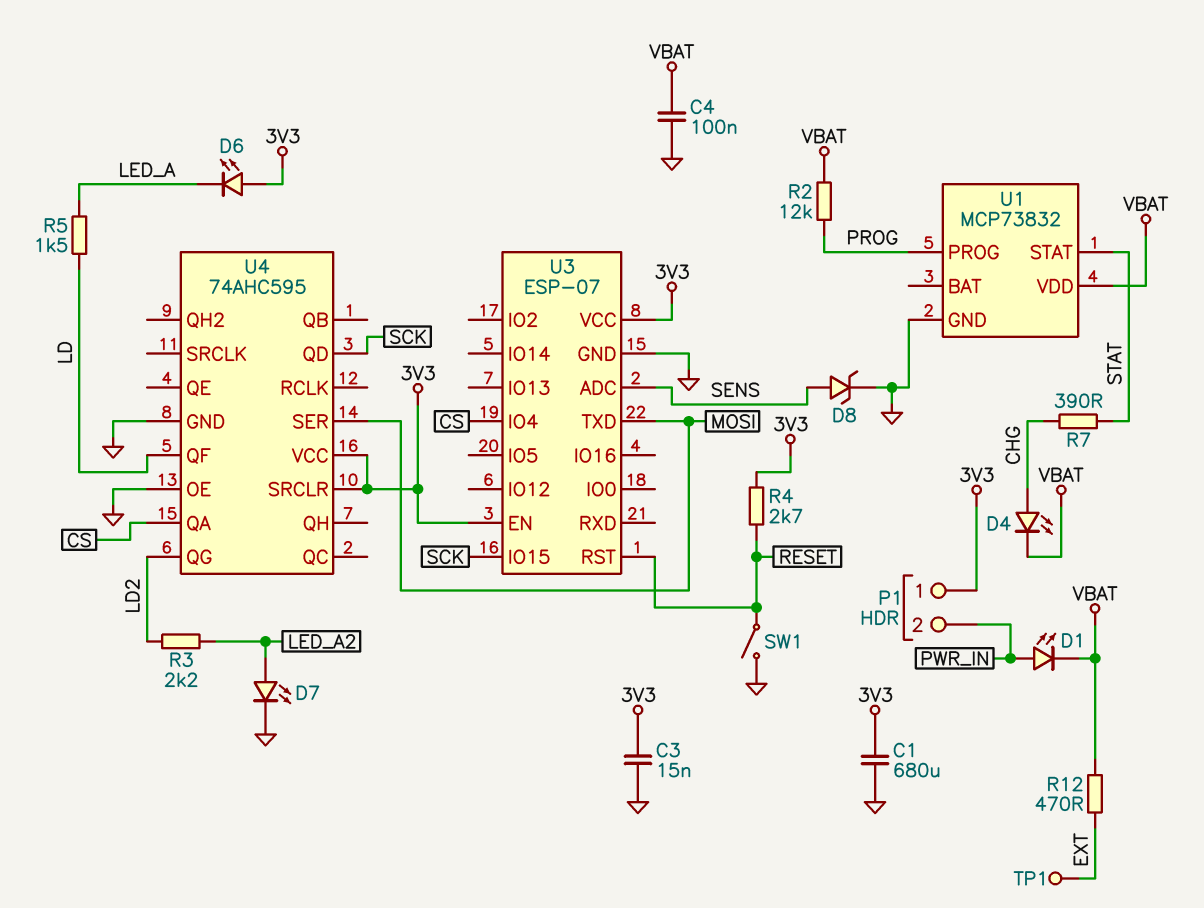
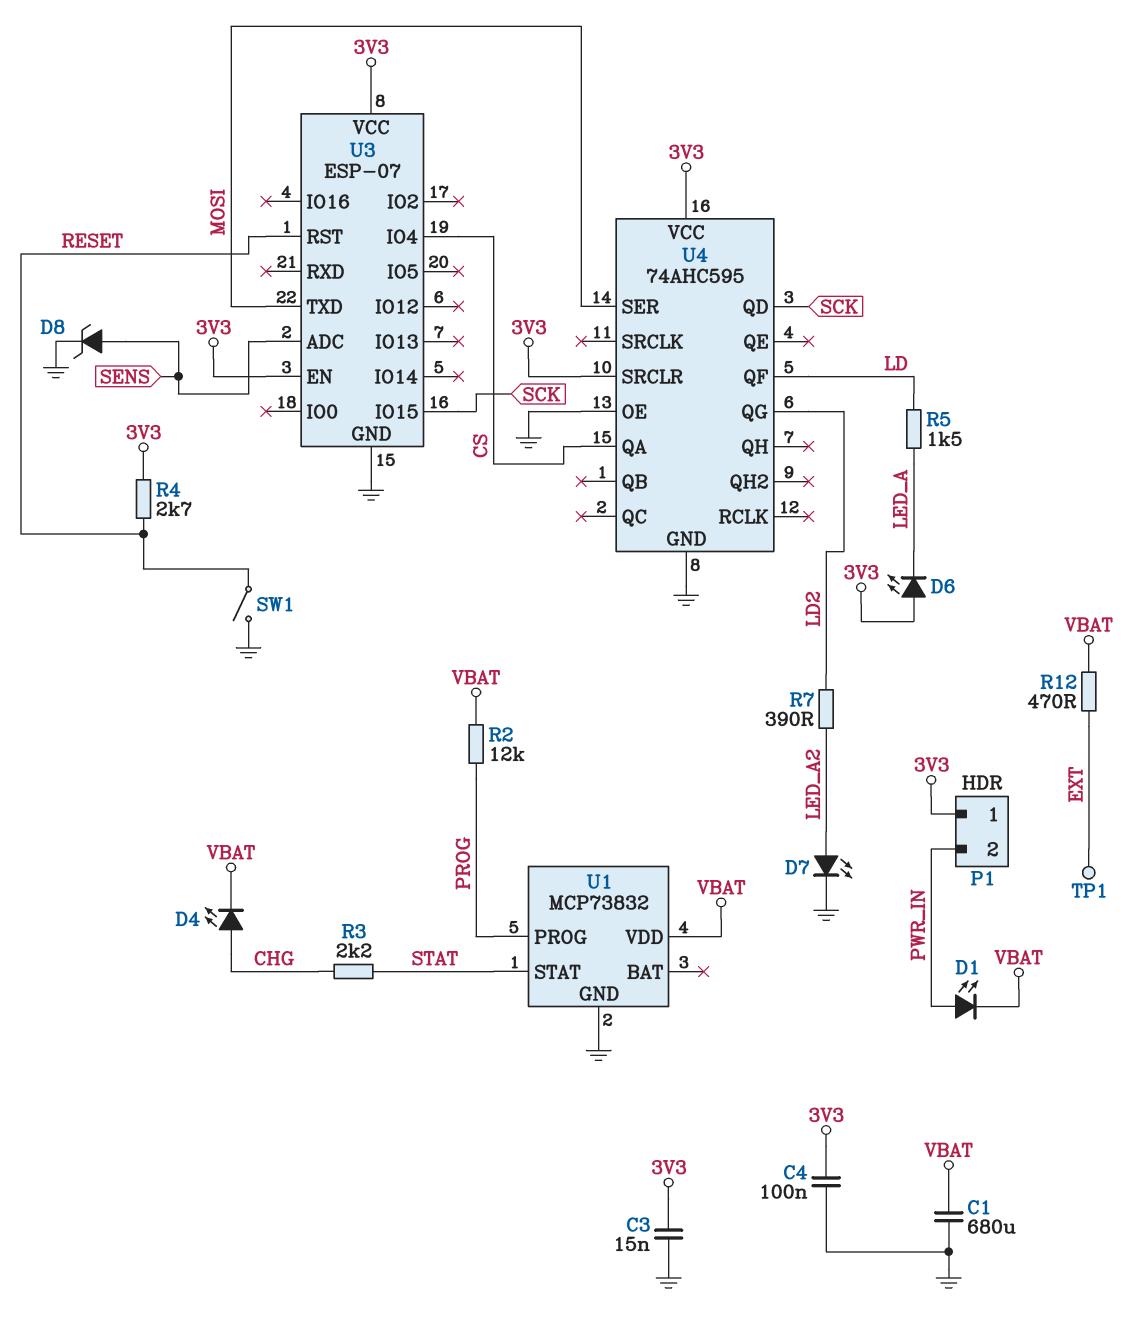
C1: 680uF (3V3, GND) -> 680uF (GND, VBAT)
C4: 100nF (GND, VBAT) -> 100nF (3V3, GND)
R3: 2.2k (LD2, LED_A2) -> 2.2k (CHG, STAT)
R7: 390 (CHG, STAT) -> 390 (LD2, LED_A2)

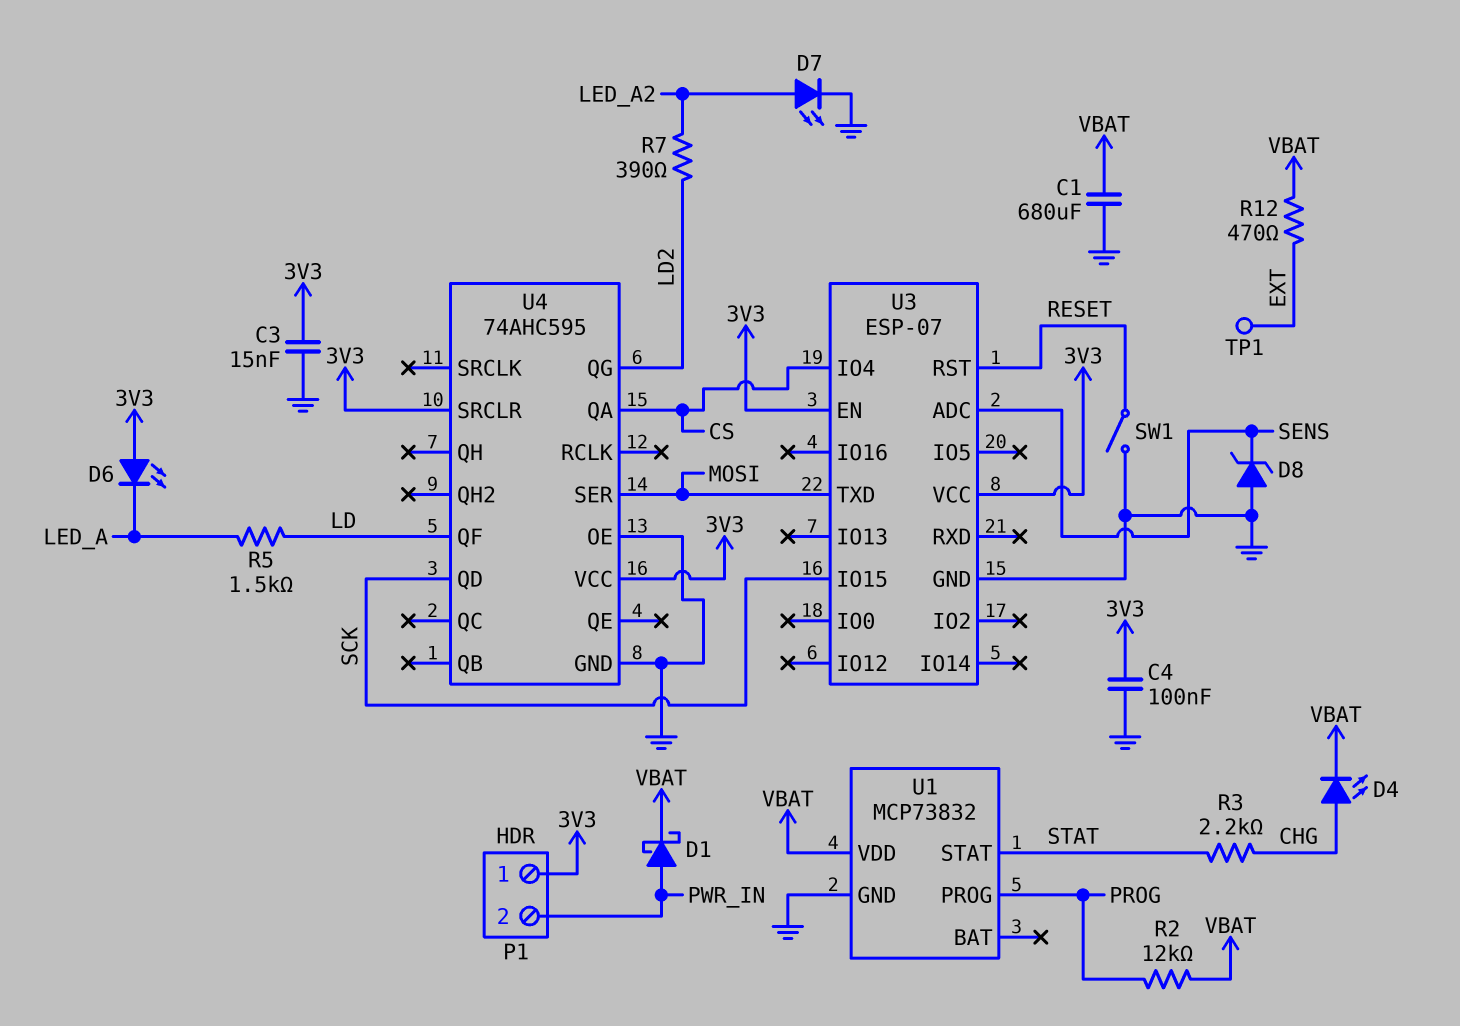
D1: LED (A PWR_IN, K VBAT) -> schottky (A PWR_IN, K VBAT)
D8: zener (A SENS, K GND) -> zener (A GND, K SENS)
R4: 2.7k (3V3, RESET) -> none

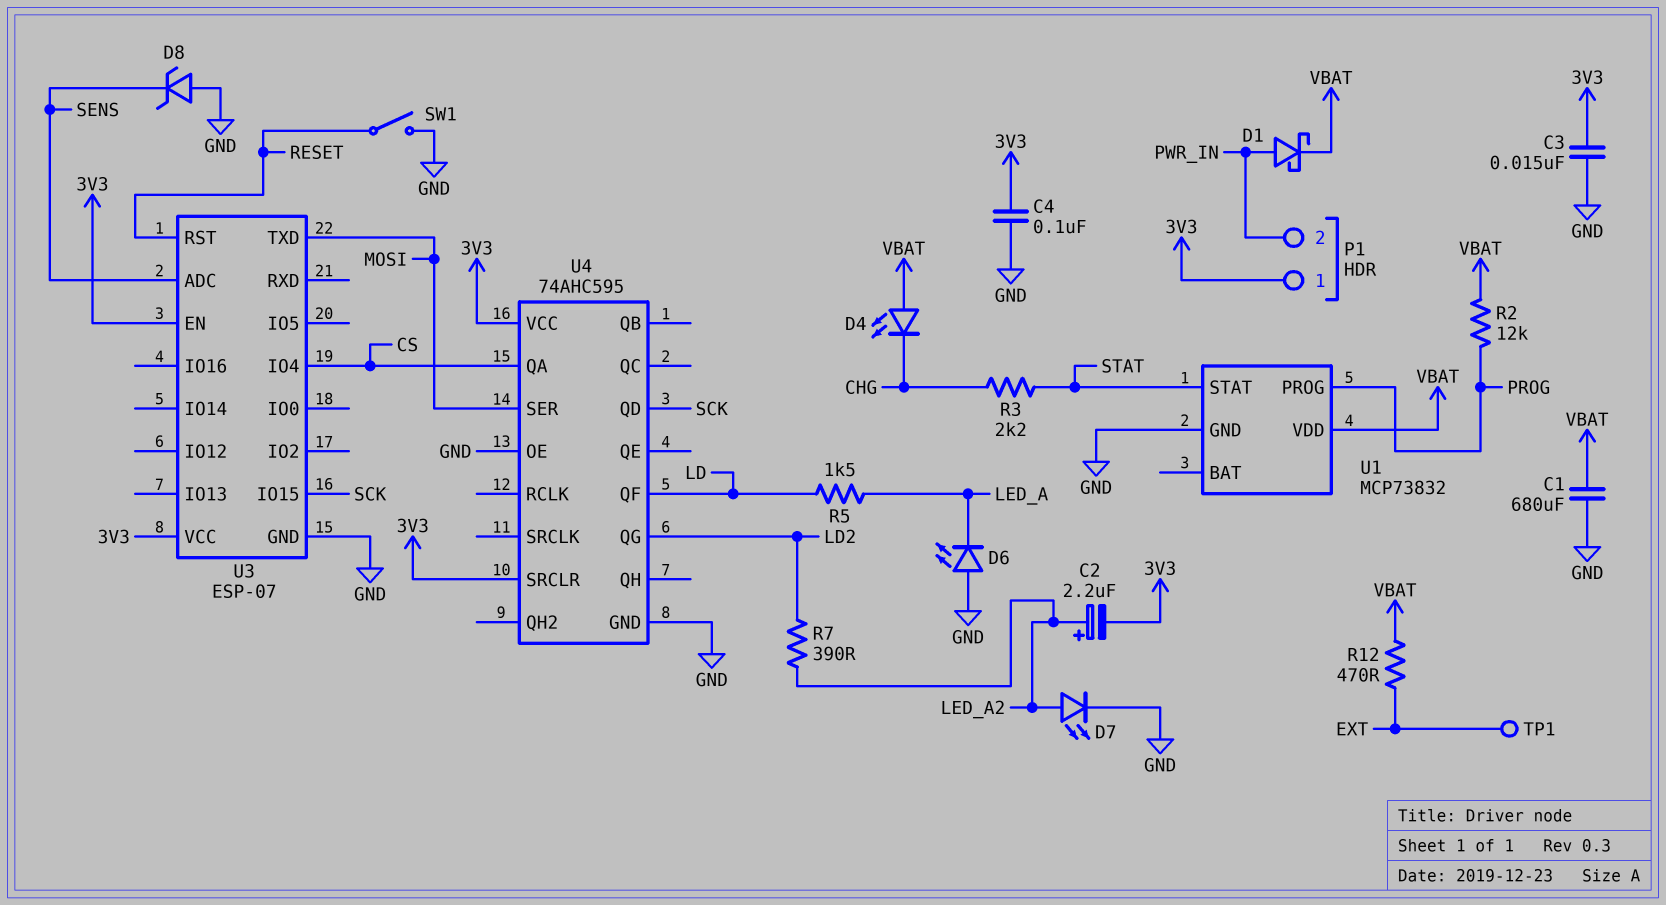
C2: none -> 2.2uF (plus LED_A2, minus 3V3)
D4: LED (A CHG, K VBAT) -> LED (A VBAT, K CHG)
D6: LED (A 3V3, K LED_A) -> LED (A GND, K LED_A)

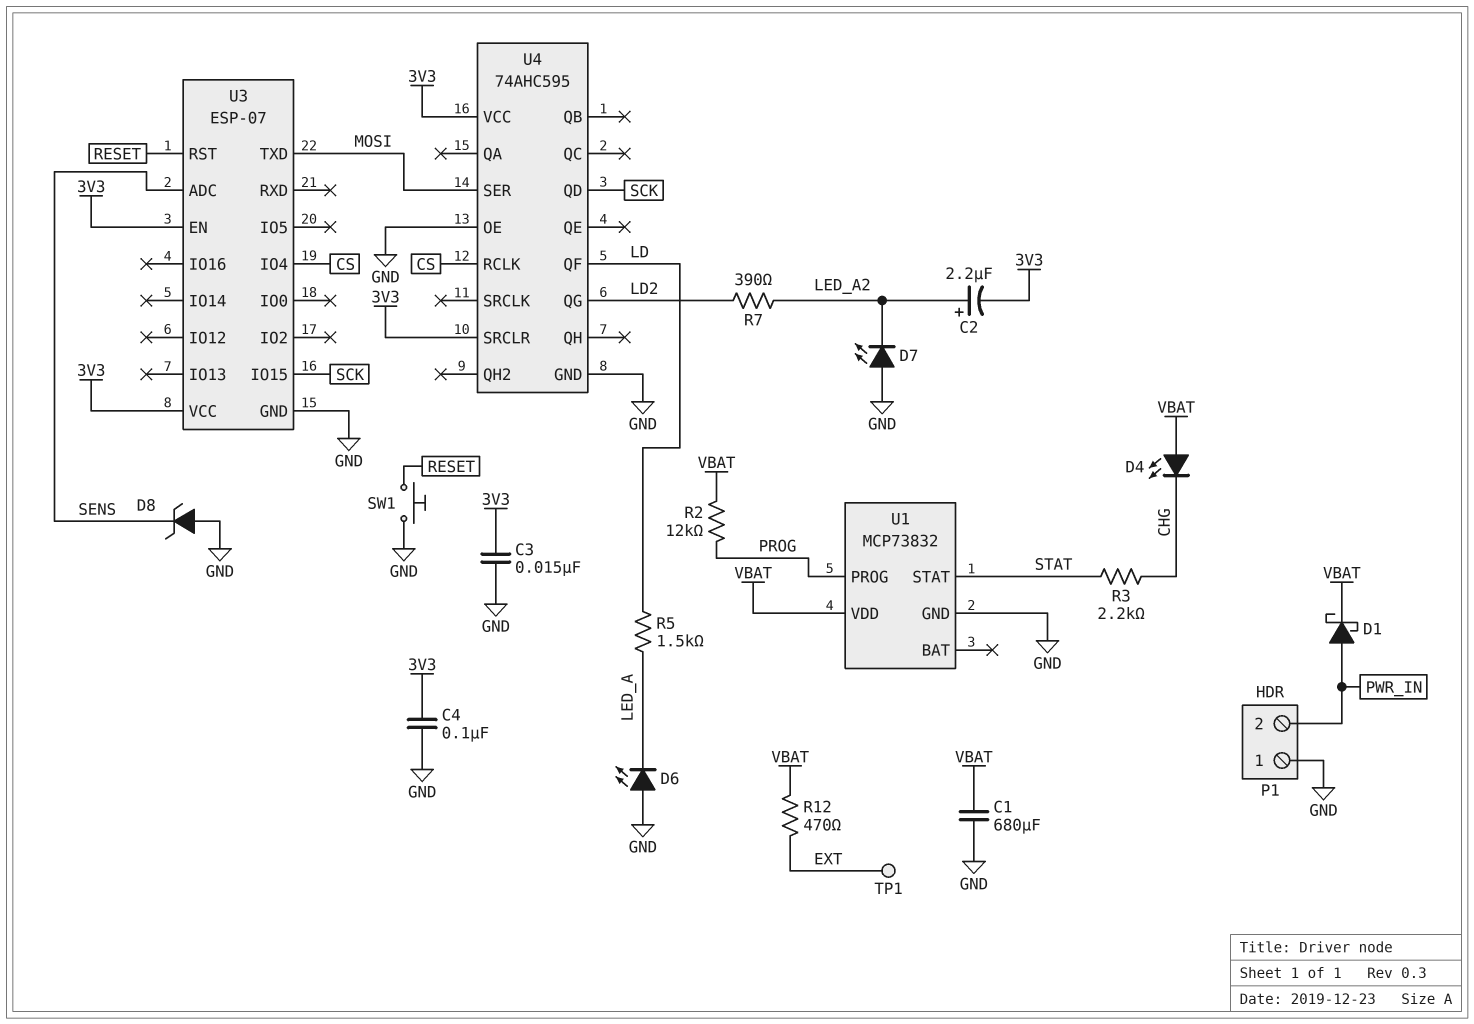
D7: LED (A LED_A2, K GND) -> LED (A GND, K LED_A2)
P1 pin 1: 3V3 -> GND
SW1: switch (GND, RESET) -> button (GND, RESET)
U4 pin QA: CS -> none
U4 pin RCLK: none -> CS

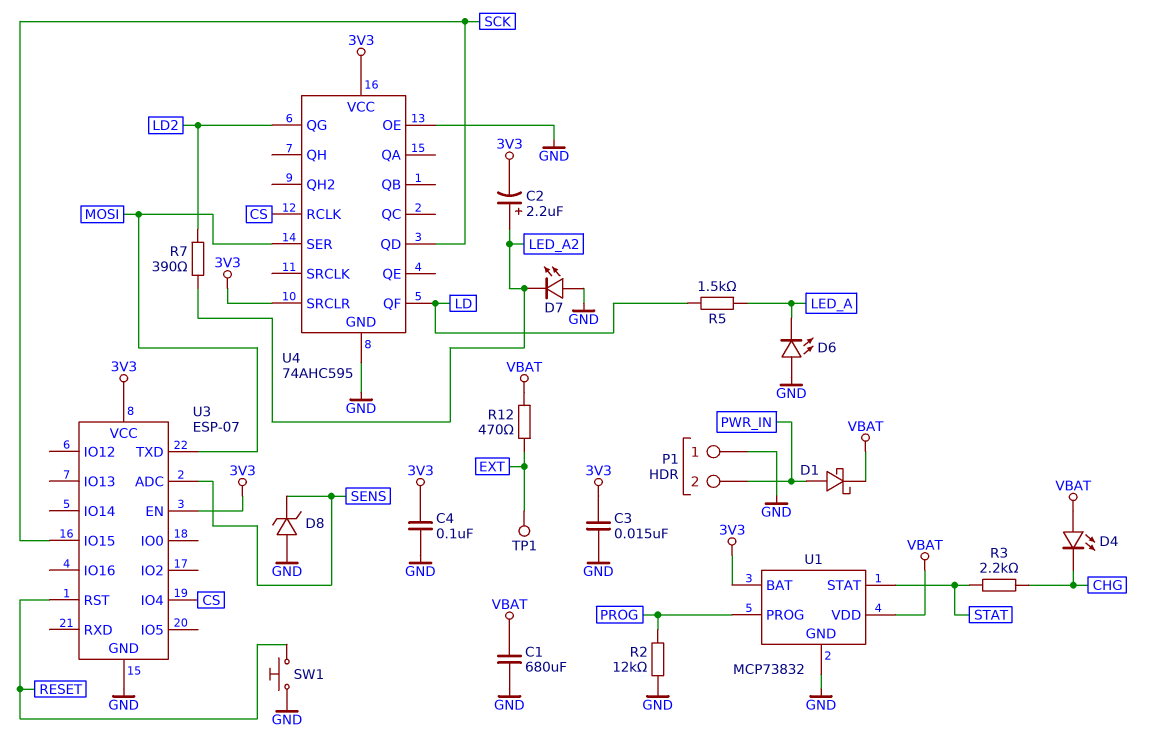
R2: 12k (PROG, VBAT) -> 12k (GND, PROG)
U1 pin BAT: none -> 3V3

